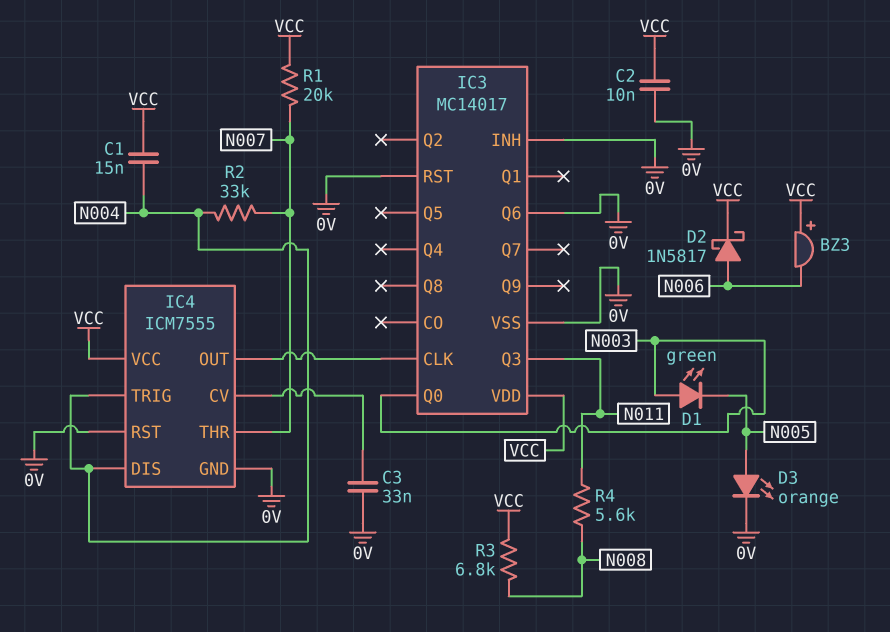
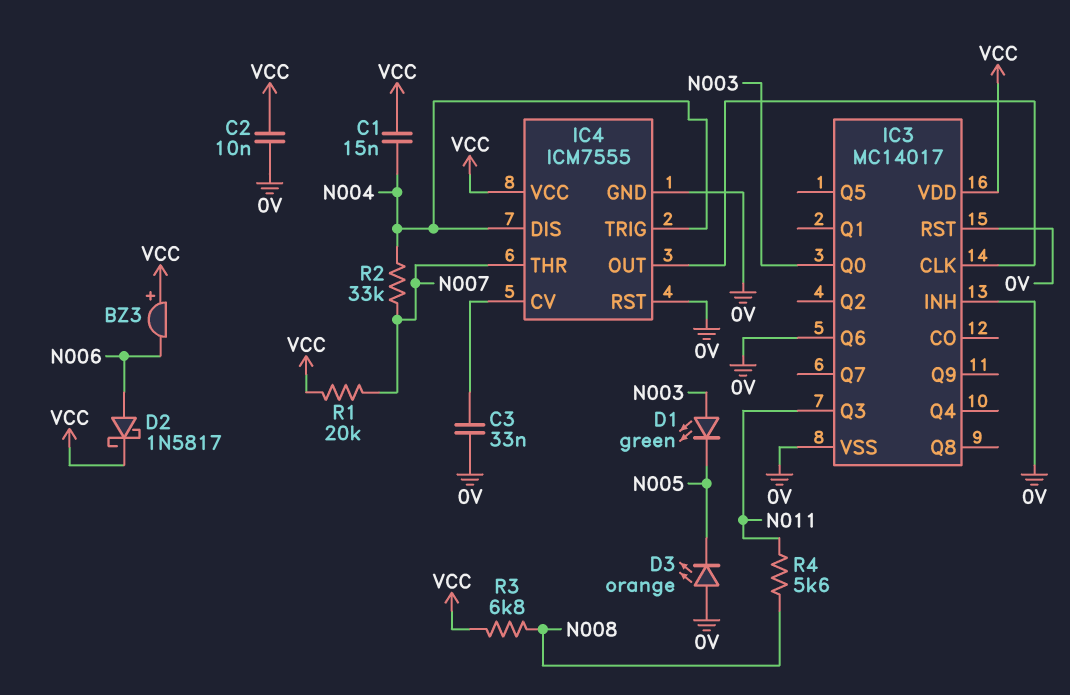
D3: LED orange (A N005, K 0V) -> LED orange (A 0V, K N005)

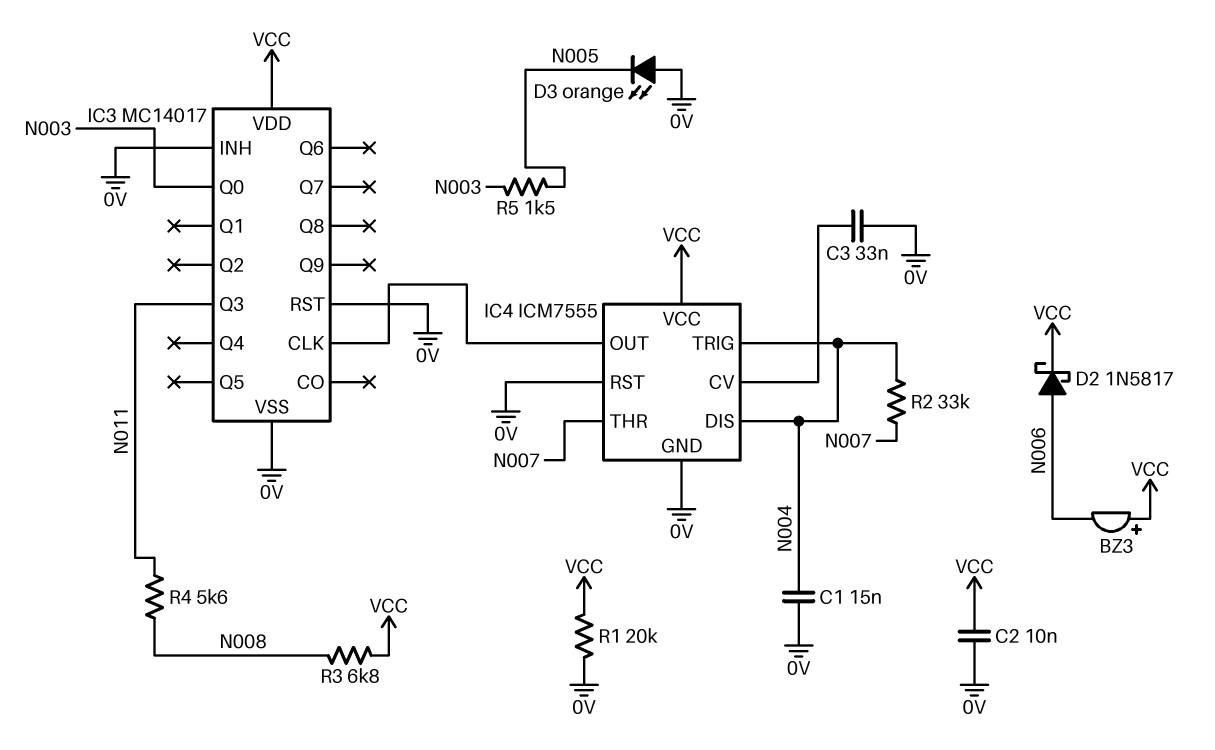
C1: 15nF (N004, VCC) -> 15nF (0V, N004)
D1: LED green (A N003, K N005) -> none
IC3 pin Q6: 0V -> none
R1: 20k (N007, VCC) -> 20k (0V, VCC)
R5: none -> 1.5k (N003, N005)

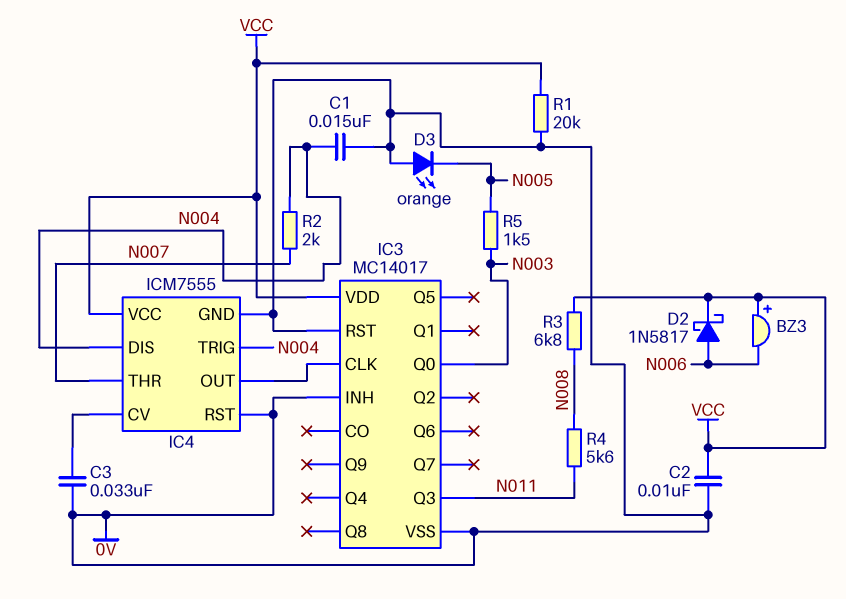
R2: 33k (N004, N007) -> 2k (N004, N007)

